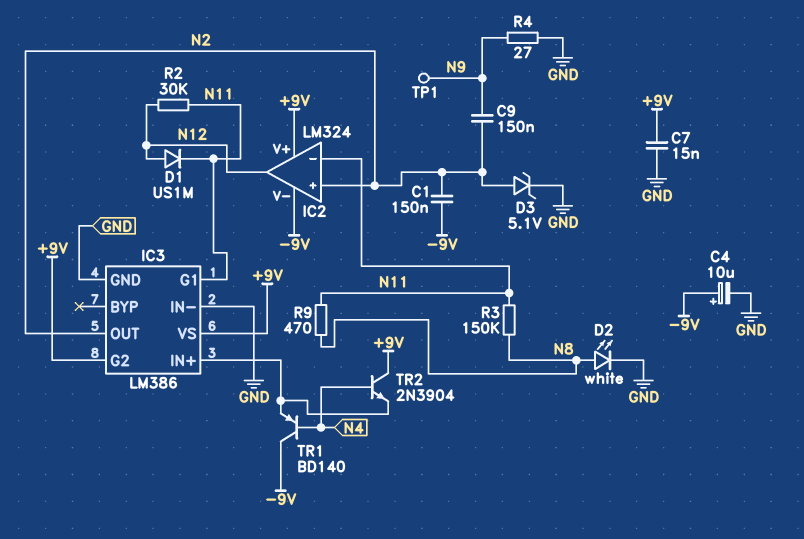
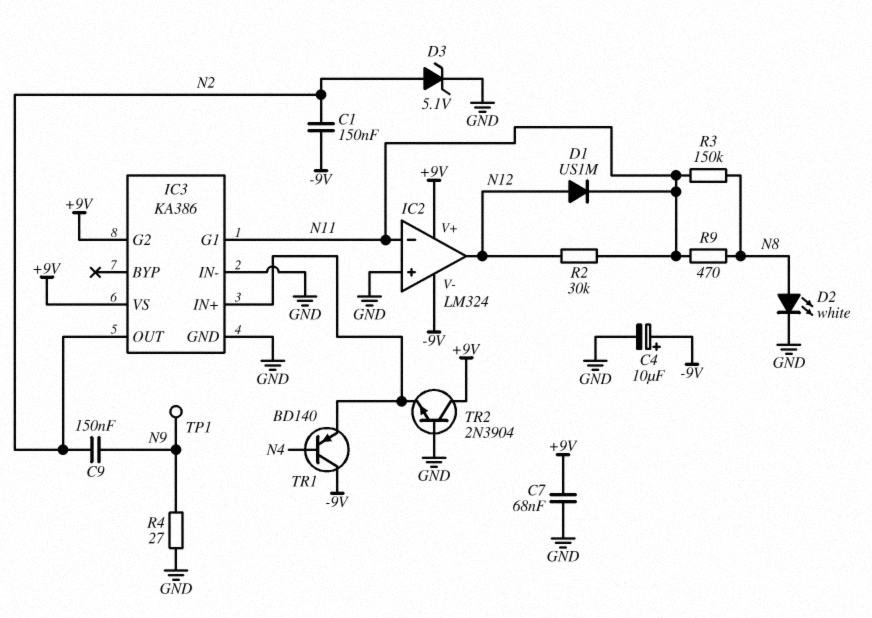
C7: 15nF (+9V, GND) -> 68nF (+9V, GND)
IC2 pin in+: N2 -> GND
IC3: LM386 -> KA386
TR2: NPN 2N3904 (B N4, C +9V, E IC3/IN+) -> NPN 2N3904 (B GND, C +9V, E IC3/IN+)

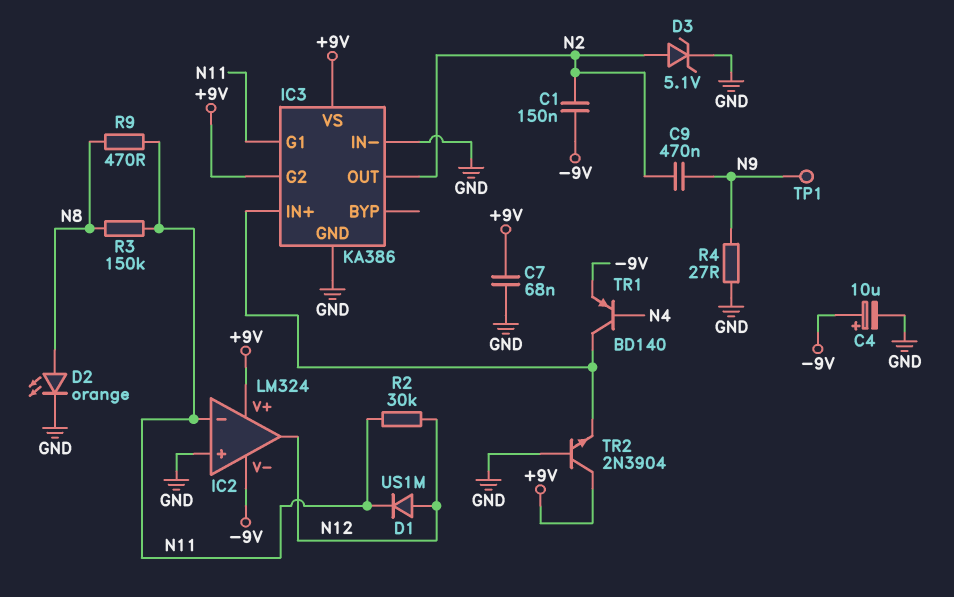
C9: 150nF (N2, N9) -> 470nF (N2, N9)
D2: LED white (A N8, K GND) -> LED orange (A N8, K GND)
TR1: PNP BD140 (B N4, C -9V, E IC3/IN+) -> PNP BD140 (B N4, C IC3/IN+, E -9V)

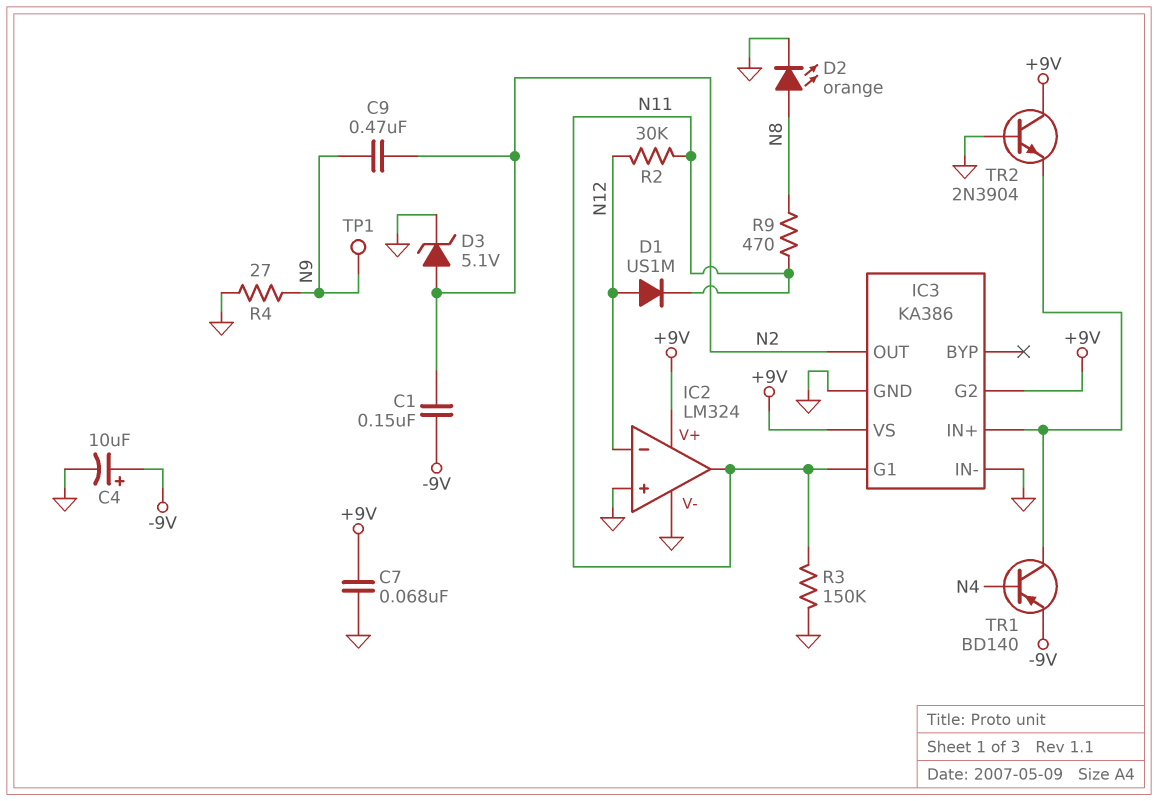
IC2 pin V-: -9V -> GND
IC2 pin in-: N11 -> N12
IC2 pin out: N12 -> N11
R3: 150k (N8, N11) -> 150k (GND, N11)

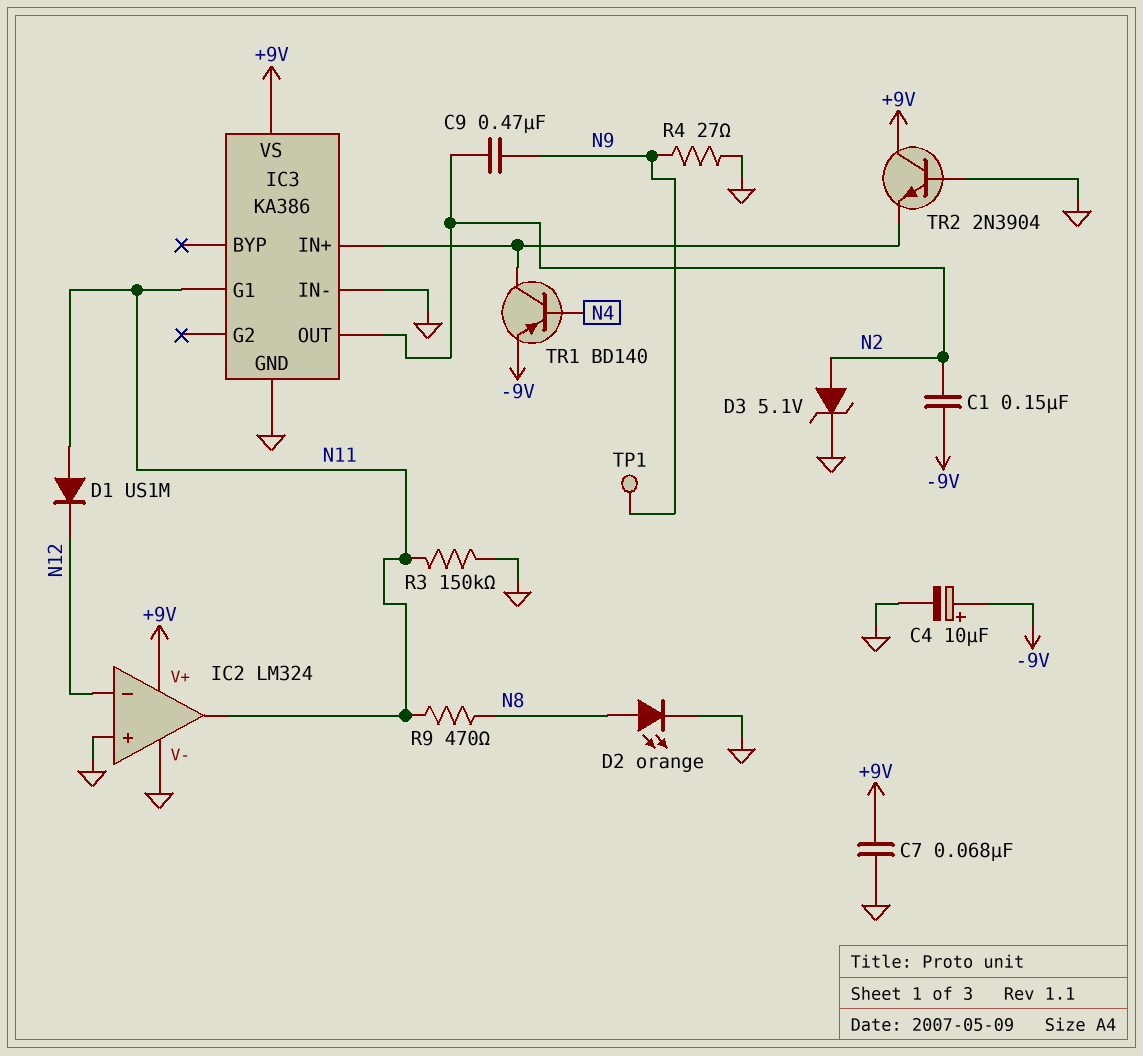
D1: diode US1M (A N12, K N11) -> diode US1M (A N11, K N12)
IC3 pin G2: +9V -> none
R2: 30k (N11, N12) -> none

